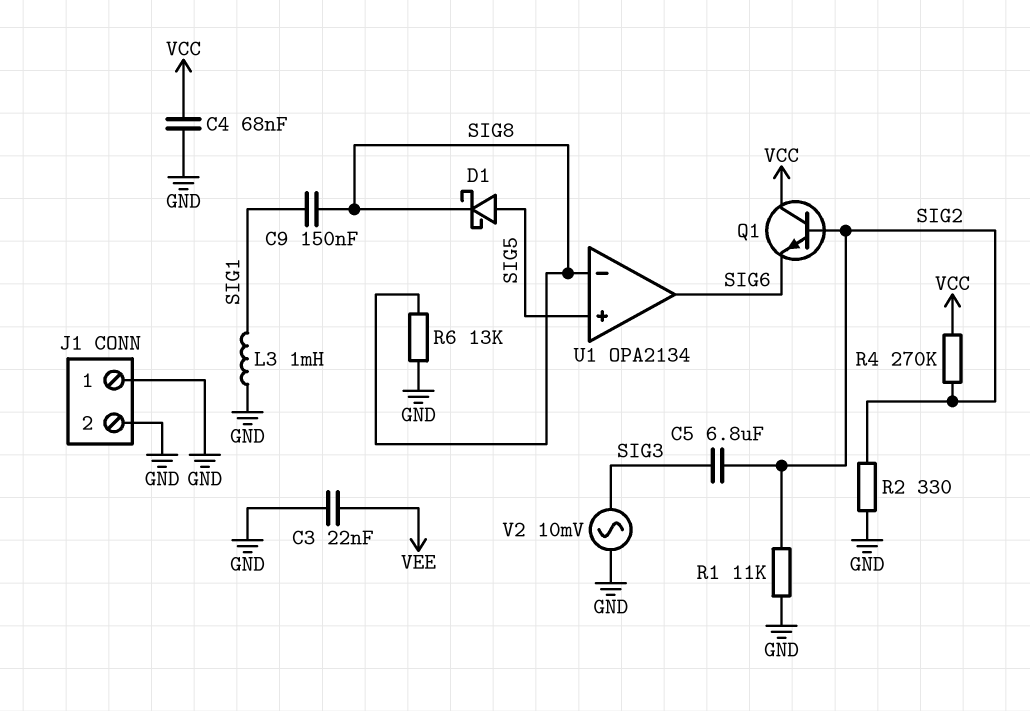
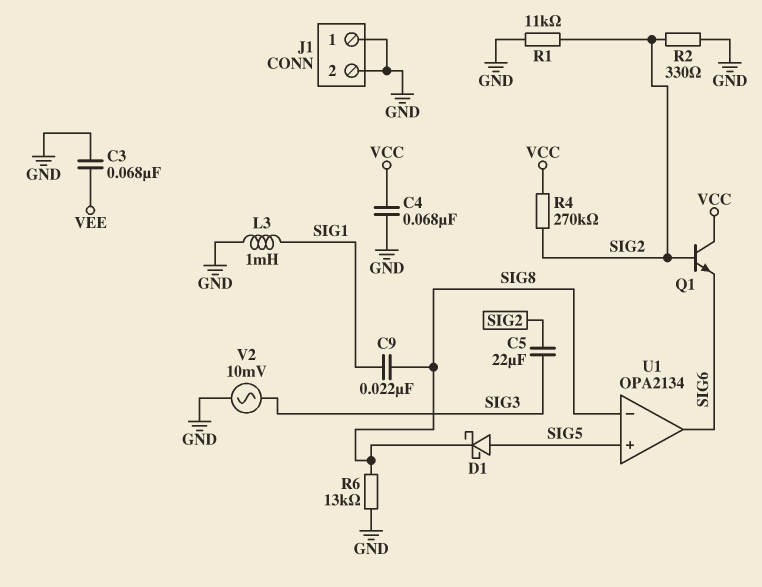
C3: 22nF (GND, VEE) -> 68nF (GND, VEE)
C5: 6.8uF (SIG2, SIG3) -> 22uF (SIG2, SIG3)
C9: 150nF (SIG1, SIG8) -> 22nF (SIG1, SIG8)

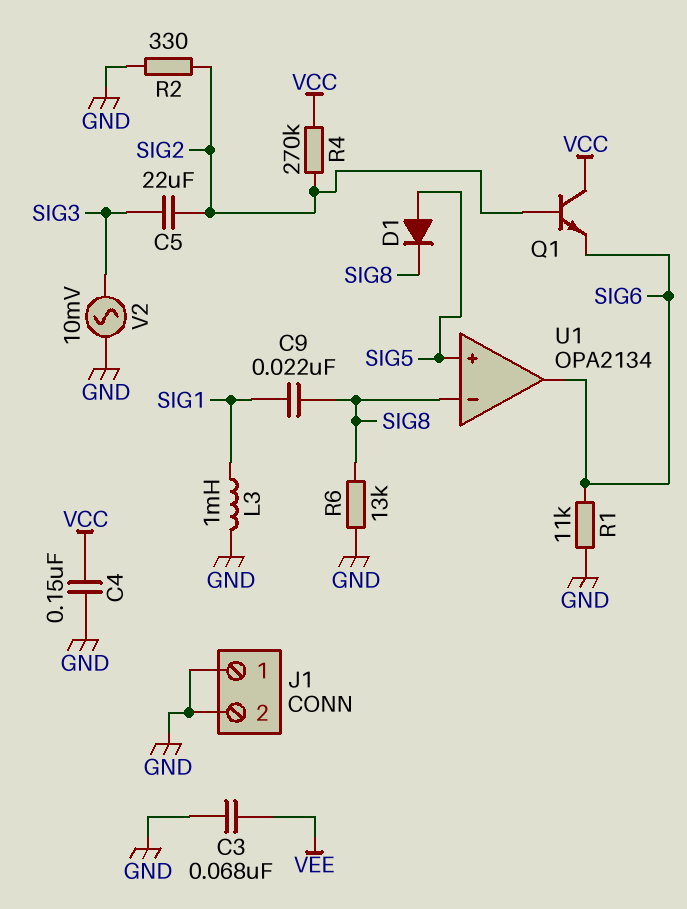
C4: 68nF (GND, VCC) -> 150nF (GND, VCC)
D1: schottky (A SIG5, K SIG8) -> diode (A SIG5, K SIG8)
R1: 11k (GND, SIG2) -> 11k (GND, SIG6)

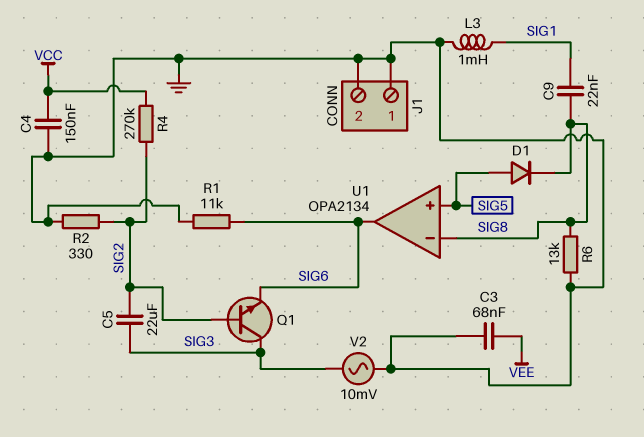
Q1: NPN (B SIG2, C VCC, E SIG6) -> NPN (B SIG2, C SIG3, E SIG6)

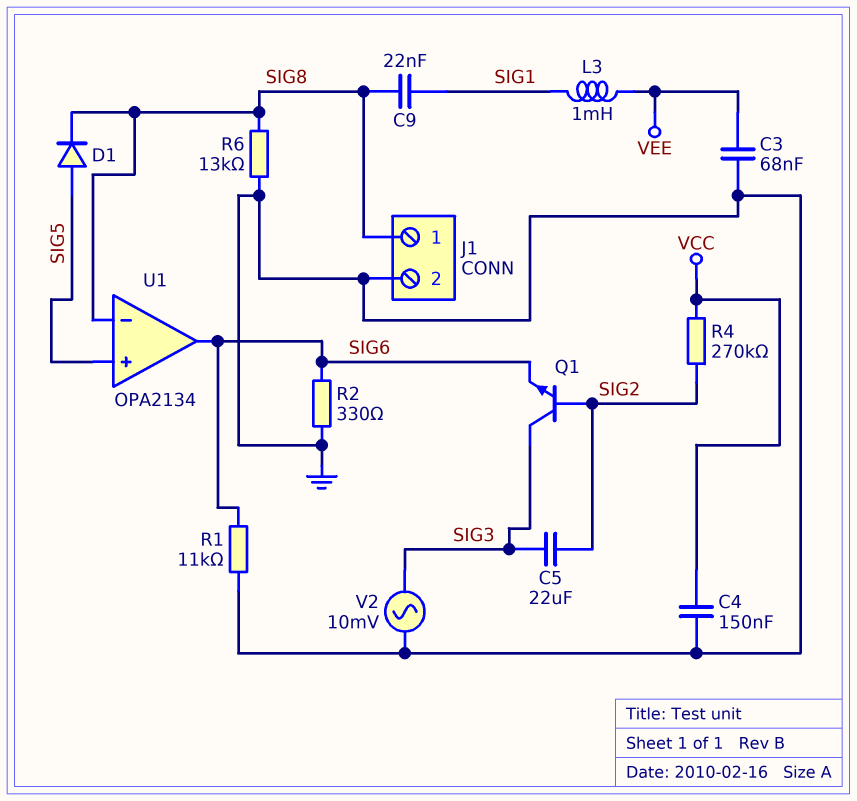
J1 pin 1: GND -> SIG8
L3: 1mH (GND, SIG1) -> 1mH (SIG1, VEE)
R2: 330 (GND, SIG2) -> 330 (GND, SIG6)

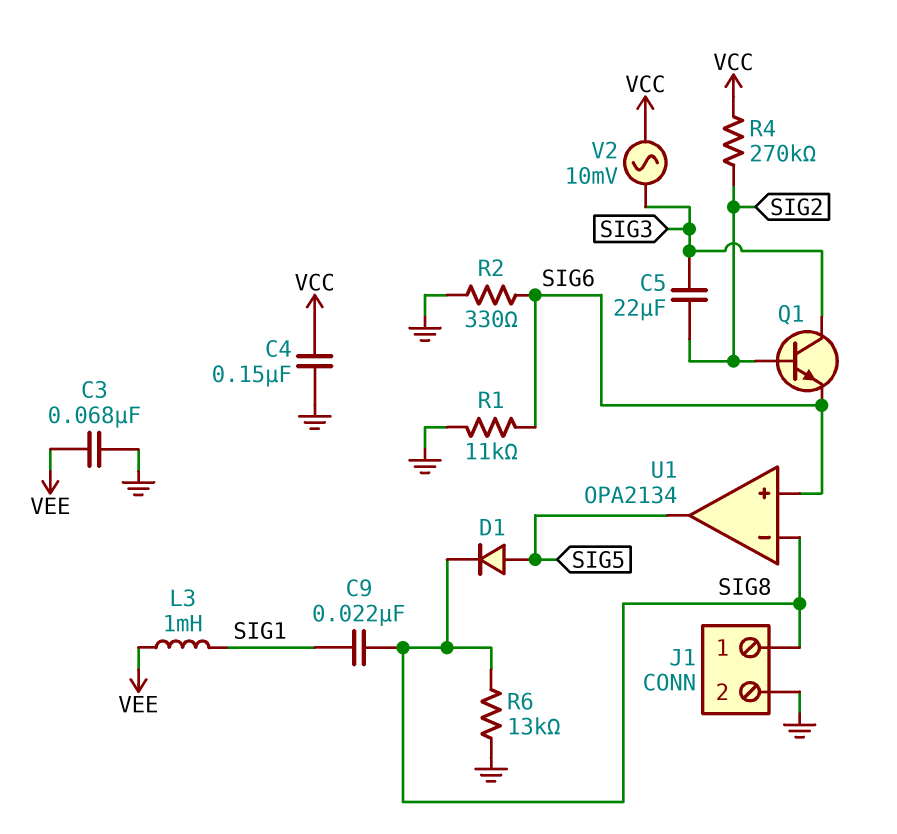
U1 pin in+: SIG5 -> SIG6
U1 pin out: SIG6 -> SIG5
V2: AC 10mV (GND, SIG3) -> AC 10mV (SIG3, VCC)

